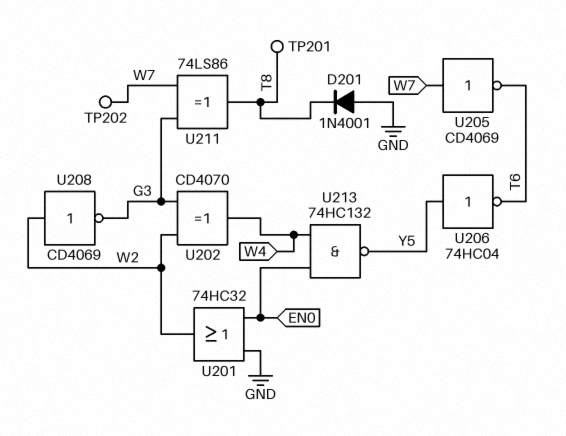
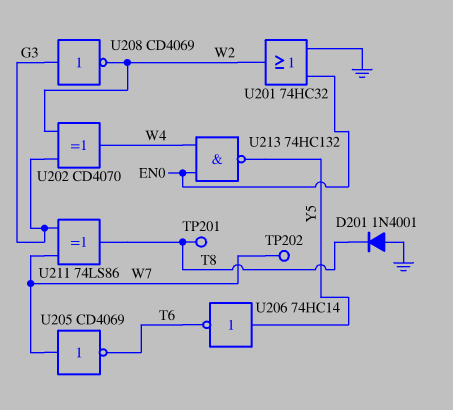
U206: NOT 74HC04 (in Y5, out T6) -> NOT 74HC14 (in Y5, out T6)
U208: NOT CD4069 (in W2, out G3) -> NOT CD4069 (in G3, out W2)

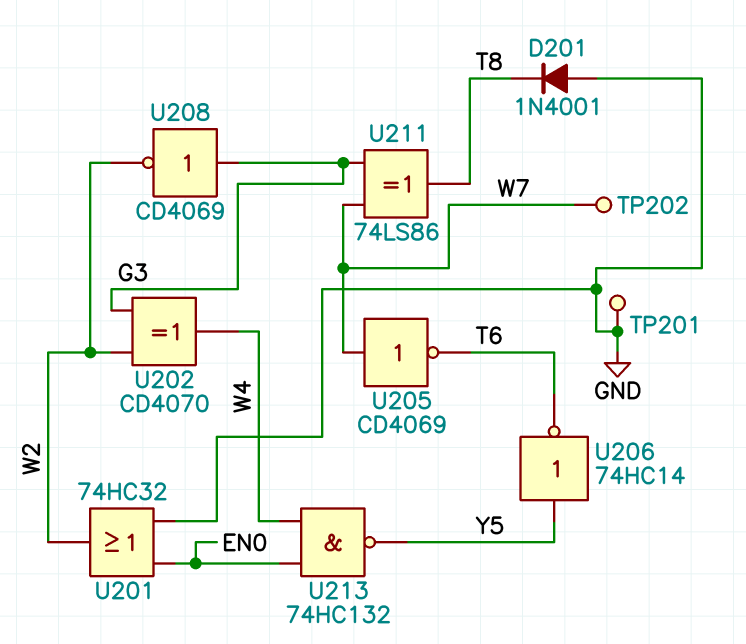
TP201: test point (T8) -> test point (GND)

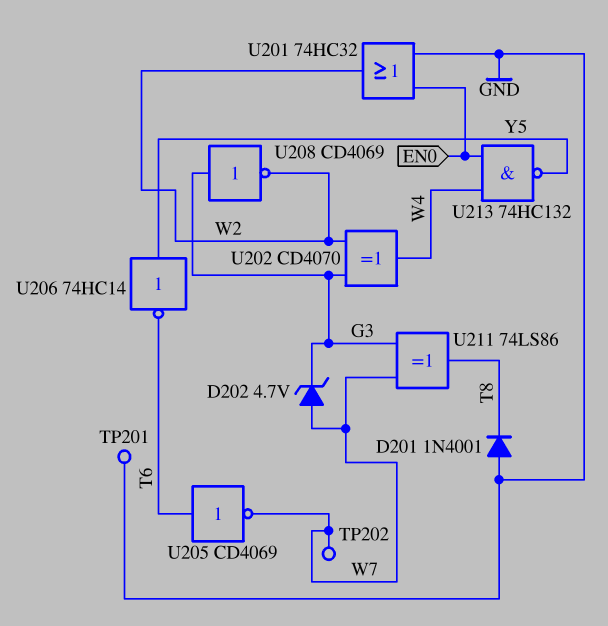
D202: none -> zener 4.7V (A W7, K G3)
U205: NOT CD4069 (in W7, out T6) -> NOT CD4069 (in T6, out W7)

